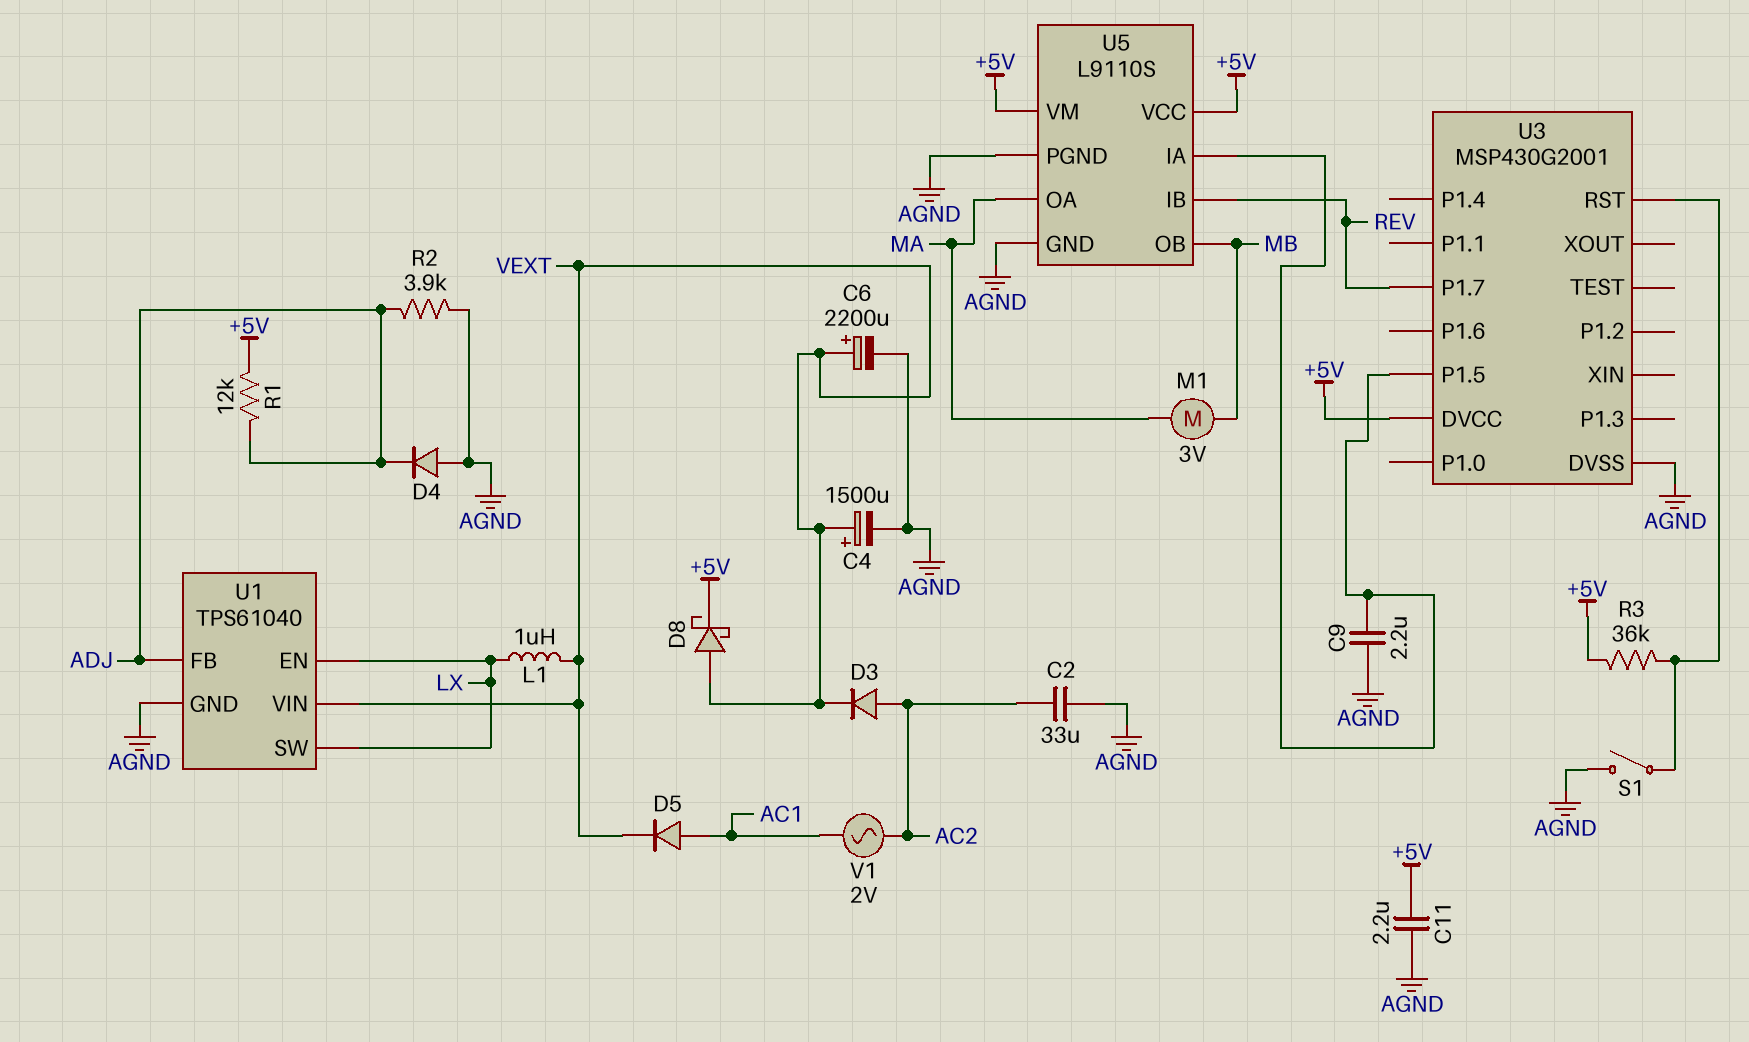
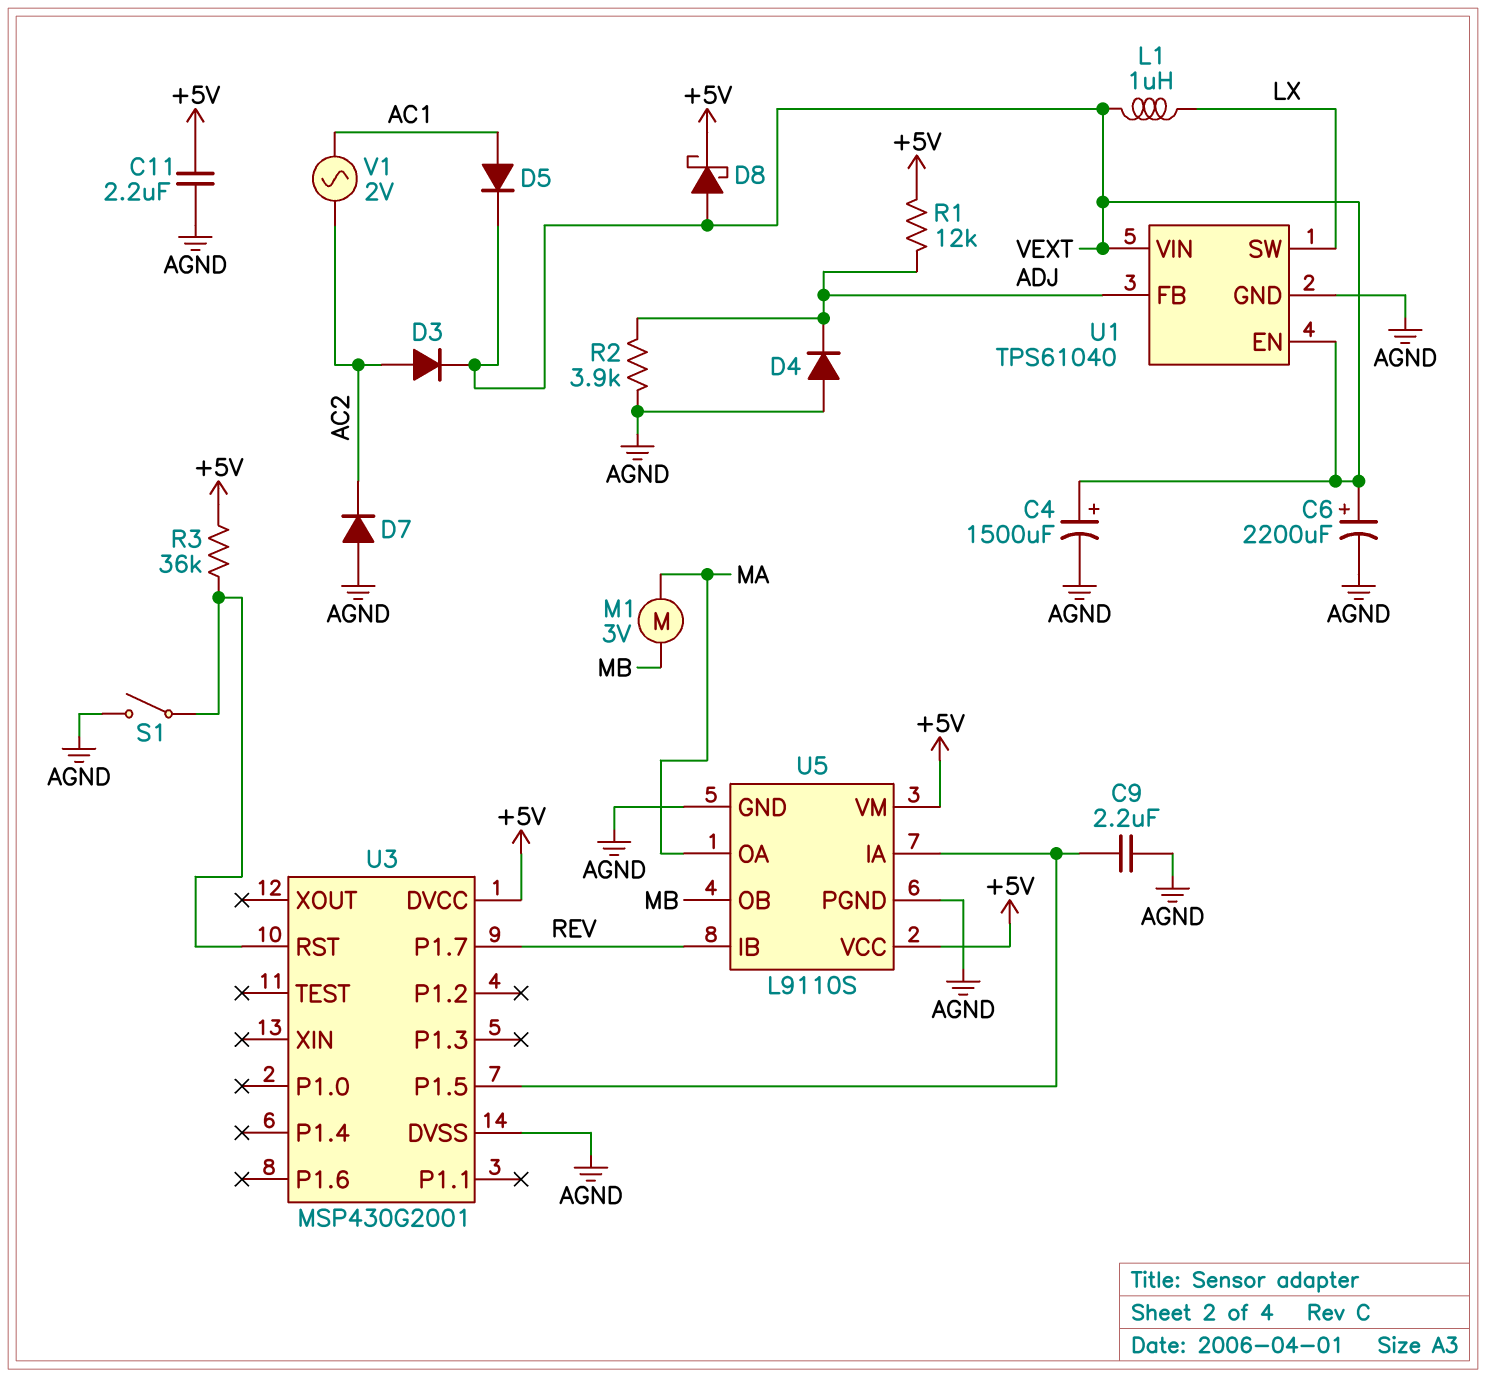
C2: 33uF (AC2, AGND) -> none
D7: none -> diode (A AGND, K AC2)
U1 pin EN: LX -> VEXT

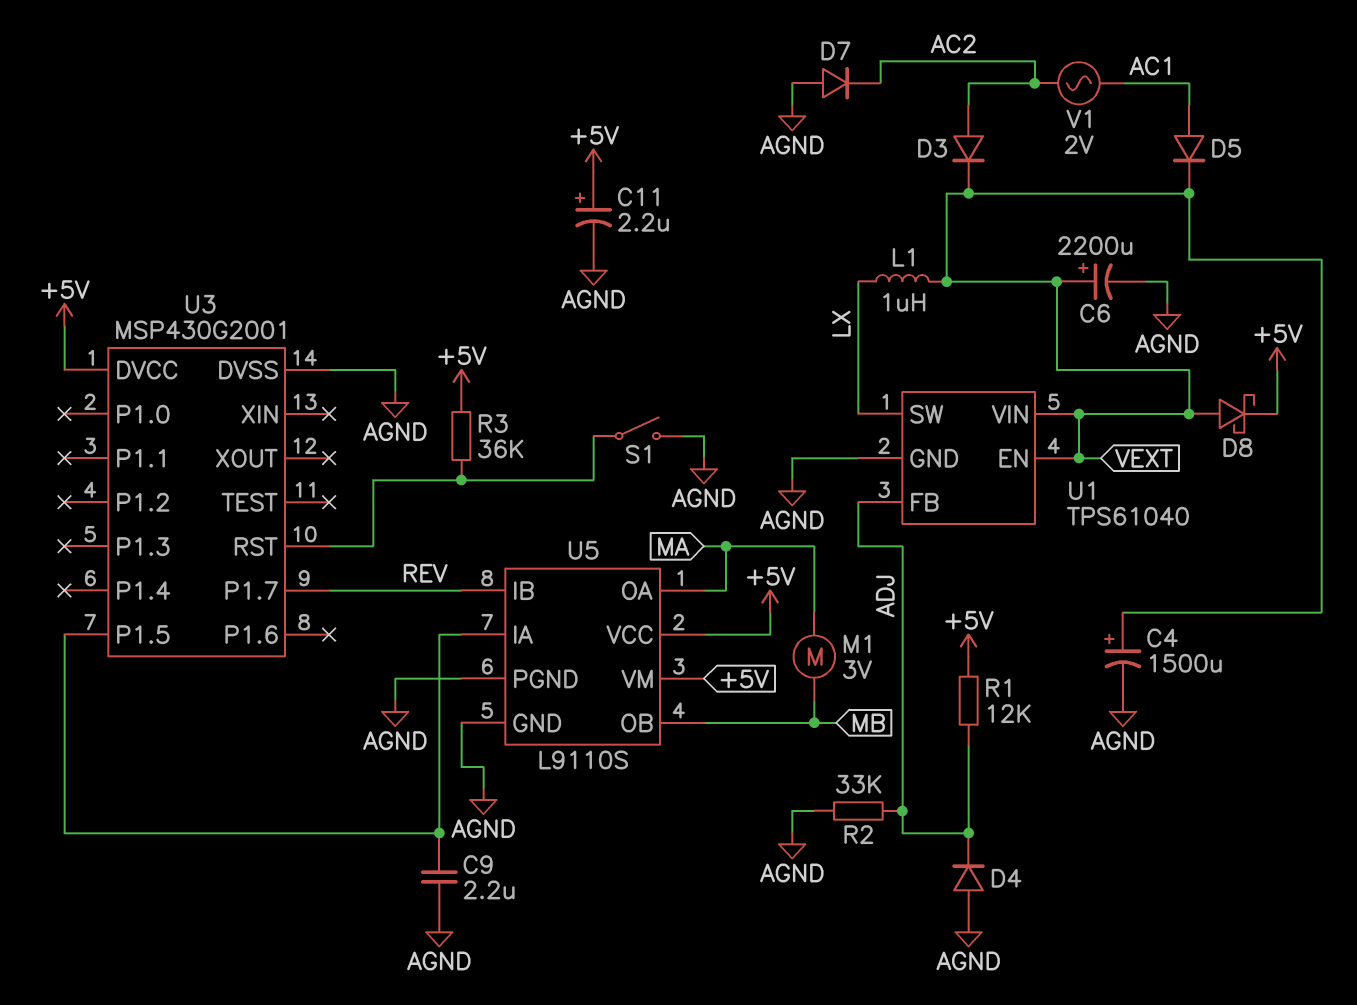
C11: 2.2uF (+5V, AGND) -> 2.2uF (plus +5V, minus AGND)
R2: 3.9k (ADJ, AGND) -> 33k (ADJ, AGND)

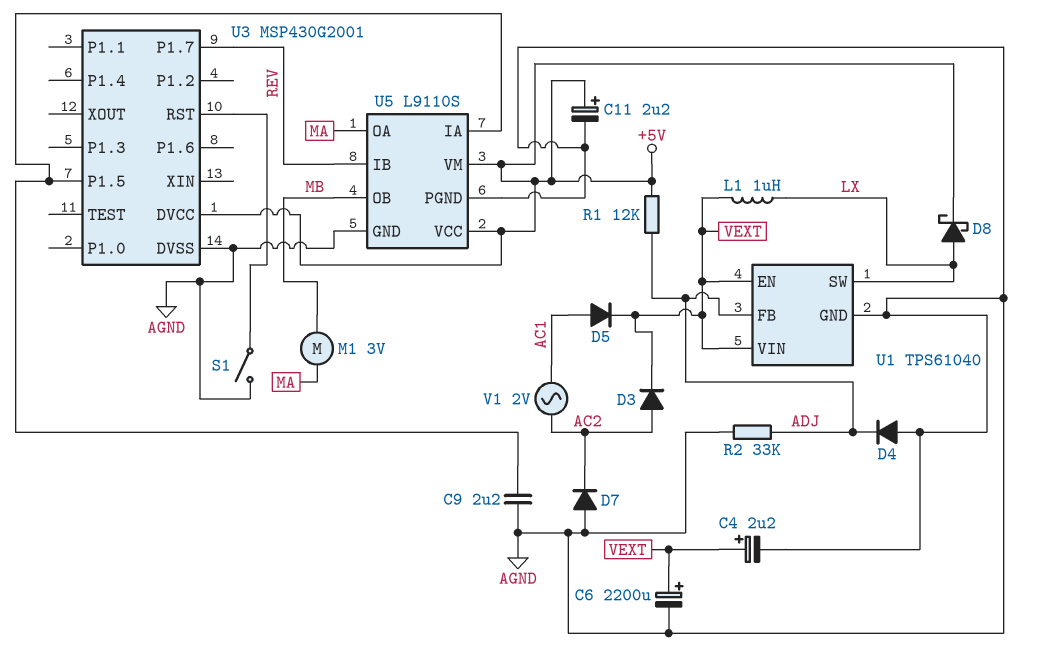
C4: 1500uF (plus VEXT, minus AGND) -> 2.2uF (plus VEXT, minus AGND)
D8: schottky (A VEXT, K +5V) -> schottky (A LX, K +5V)
R3: 36k (+5V, U3/RST) -> none

